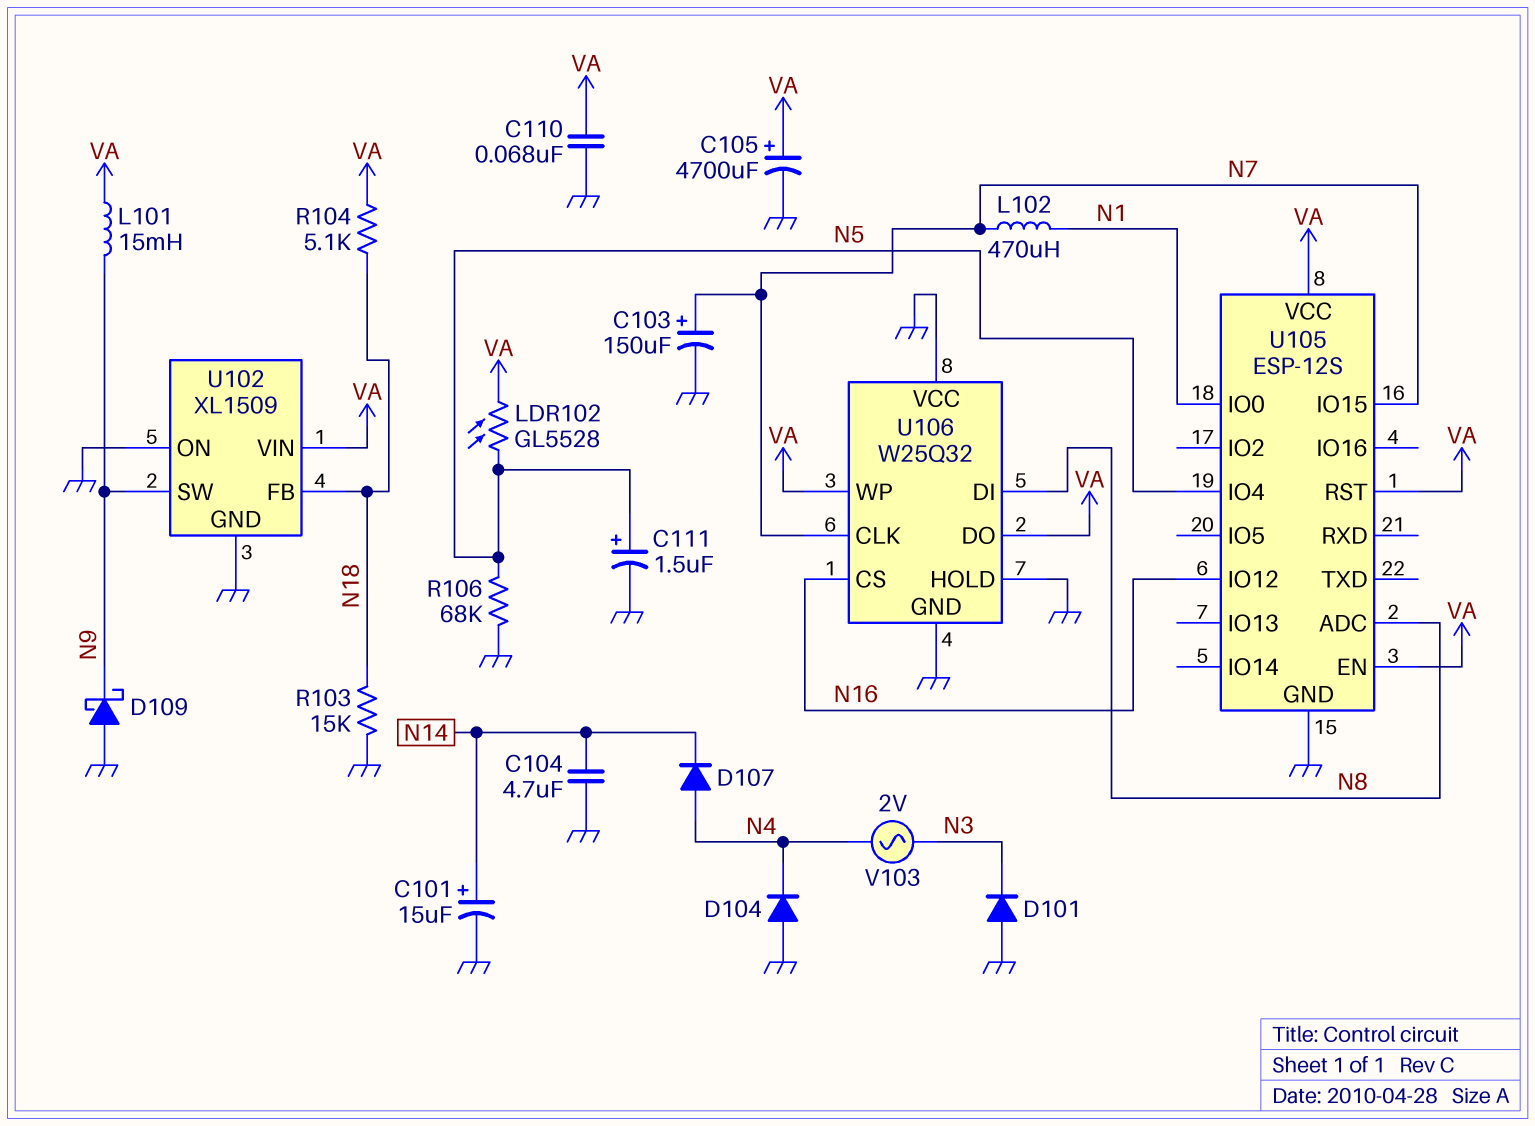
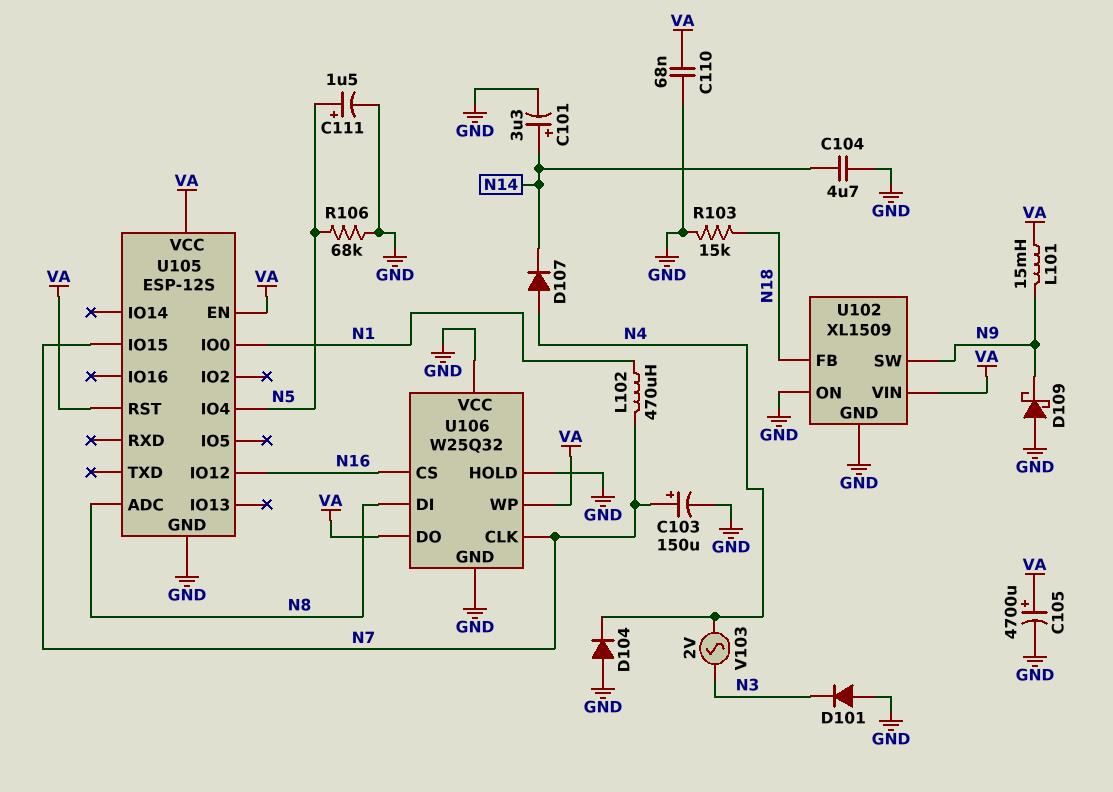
C101: 15uF (plus N14, minus GND) -> 3.3uF (plus N14, minus GND)
LDR102: GL5528 (N5, VA) -> none
R104: 5.1k (N18, VA) -> none

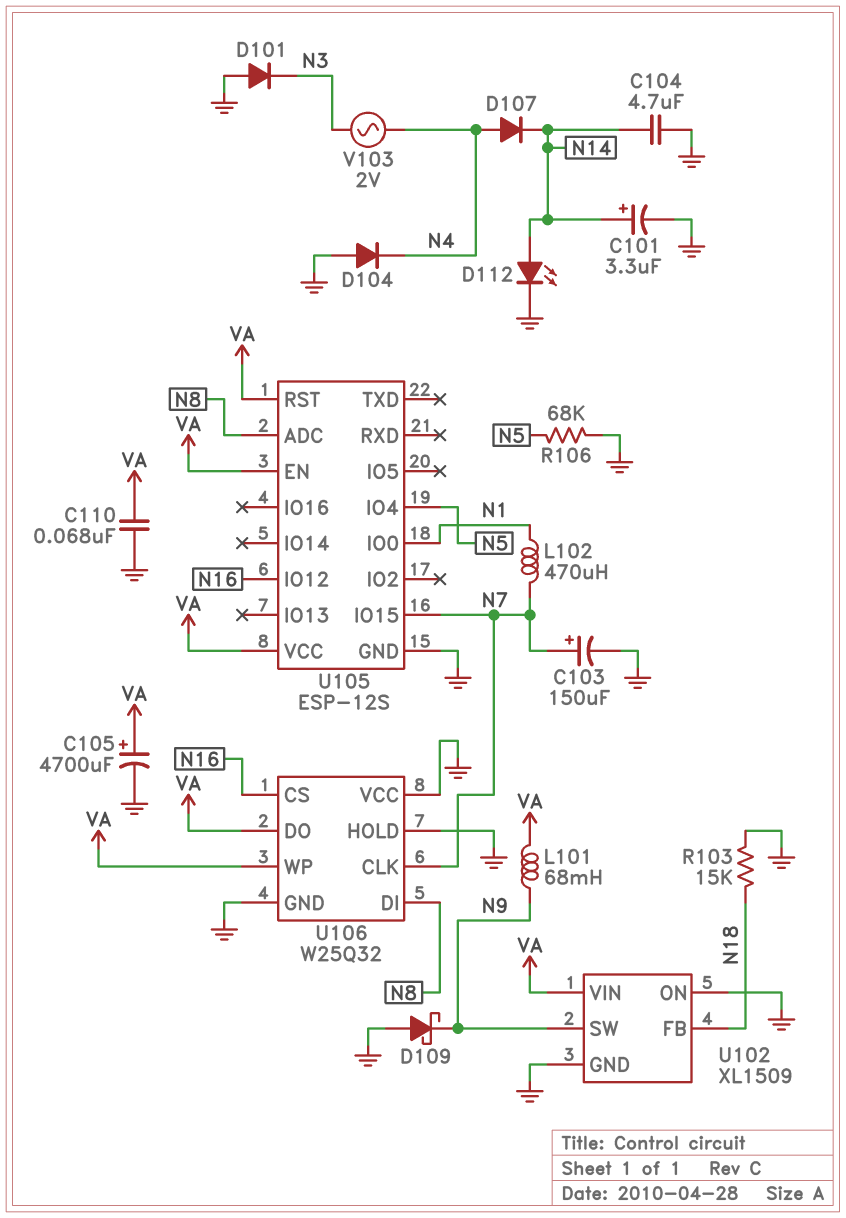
C111: 1.5uF (plus N5, minus GND) -> none
D112: none -> LED (A N14, K GND)
L101: 15mH (N9, VA) -> 68mH (N9, VA)

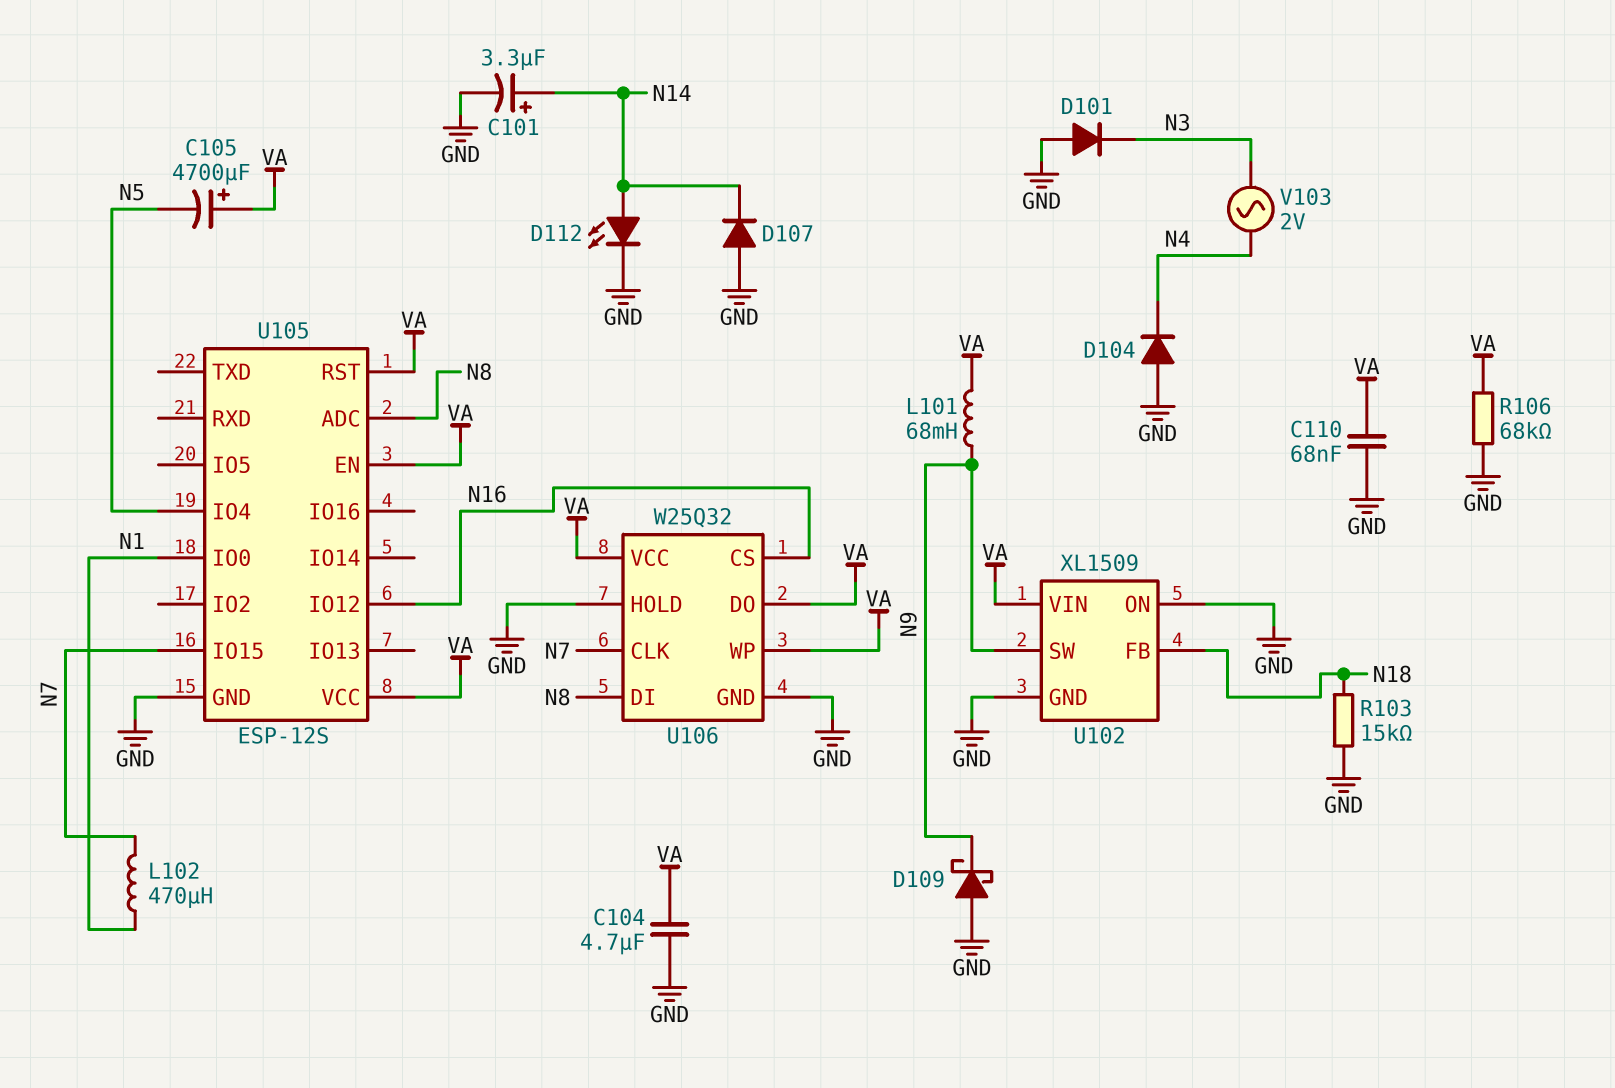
C103: 150uF (plus N7, minus GND) -> none
C104: 4.7uF (GND, N14) -> 4.7uF (GND, VA)
C105: 4700uF (plus VA, minus GND) -> 4700uF (plus VA, minus N5)
D107: diode (A N4, K N14) -> diode (A GND, K N14)
R106: 68k (GND, N5) -> 68k (GND, VA)
U106 pin VCC: GND -> VA

